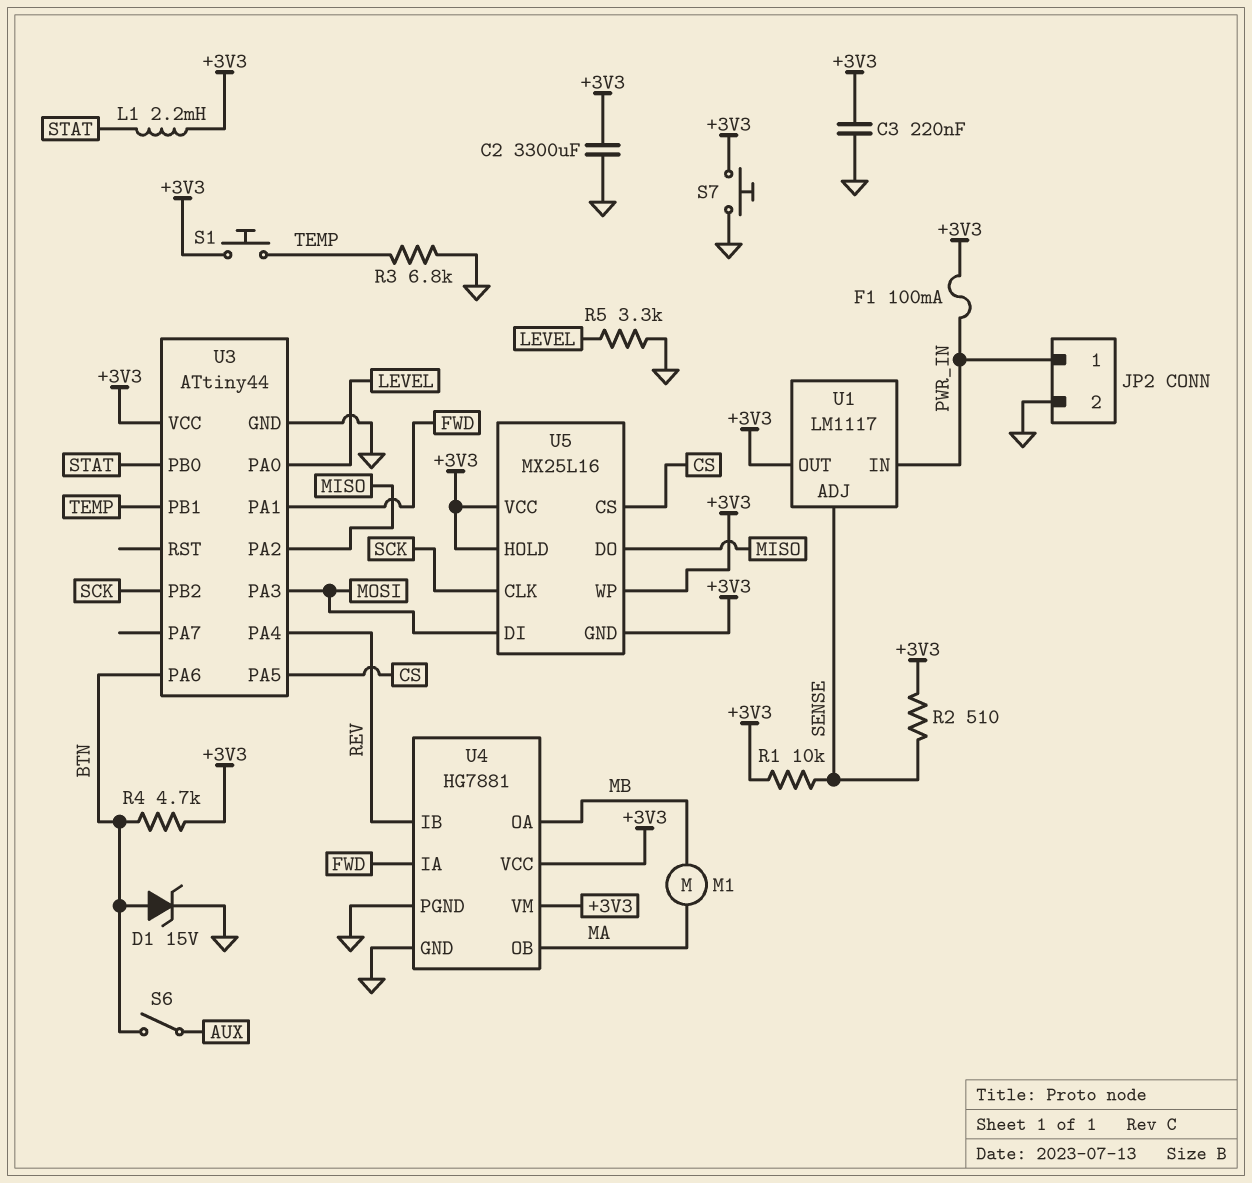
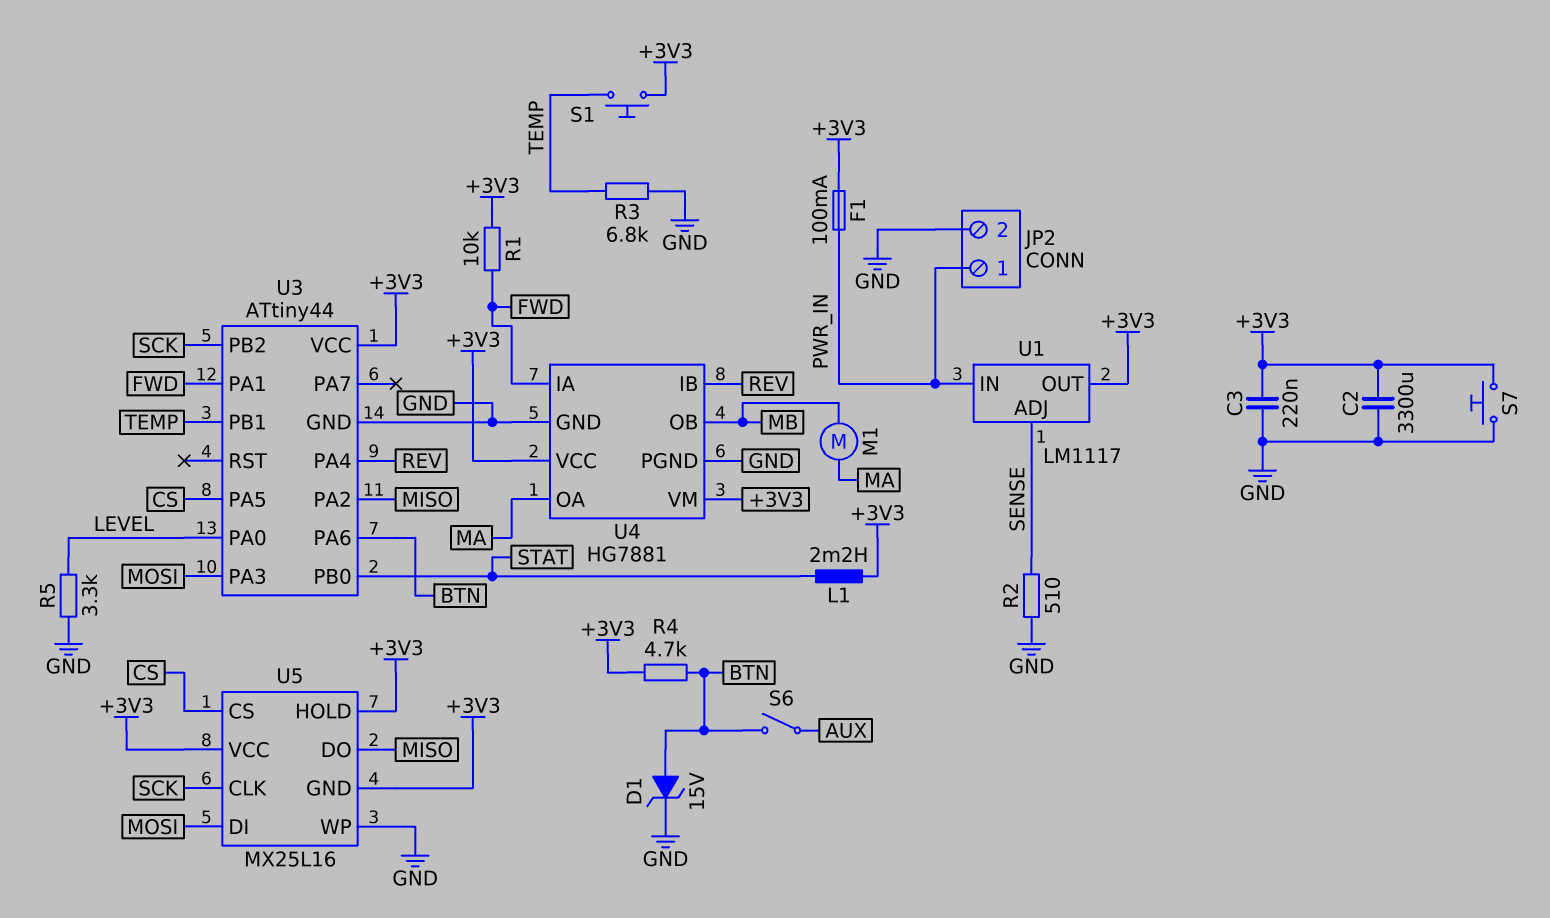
R1: 10k (+3V3, SENSE) -> 10k (+3V3, FWD)
R2: 510 (+3V3, SENSE) -> 510 (GND, SENSE)
U4 pin OA: MB -> MA
U4 pin OB: MA -> MB
U5 pin WP: +3V3 -> GND

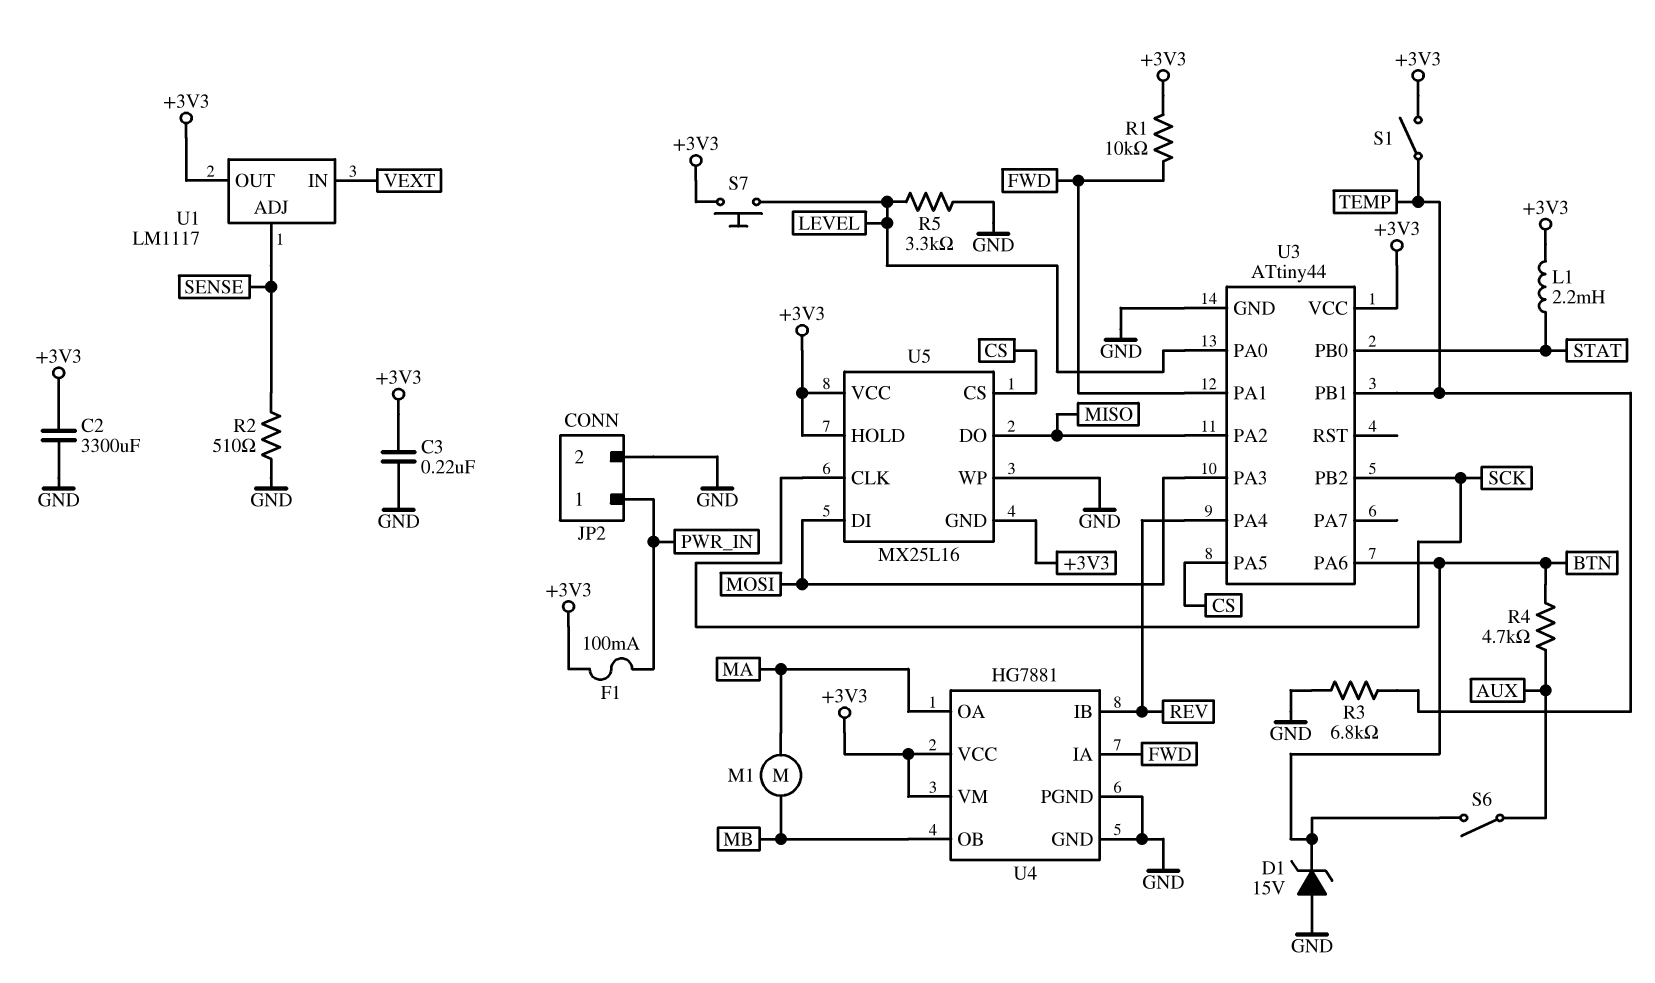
D1: zener 15V (A BTN, K GND) -> zener 15V (A GND, K BTN)
R4: 4.7k (+3V3, BTN) -> 4.7k (AUX, BTN)
S1: button (+3V3, TEMP) -> switch (+3V3, TEMP)
S7: button (+3V3, GND) -> button (+3V3, LEVEL)
U1 pin IN: PWR_IN -> VEXT

